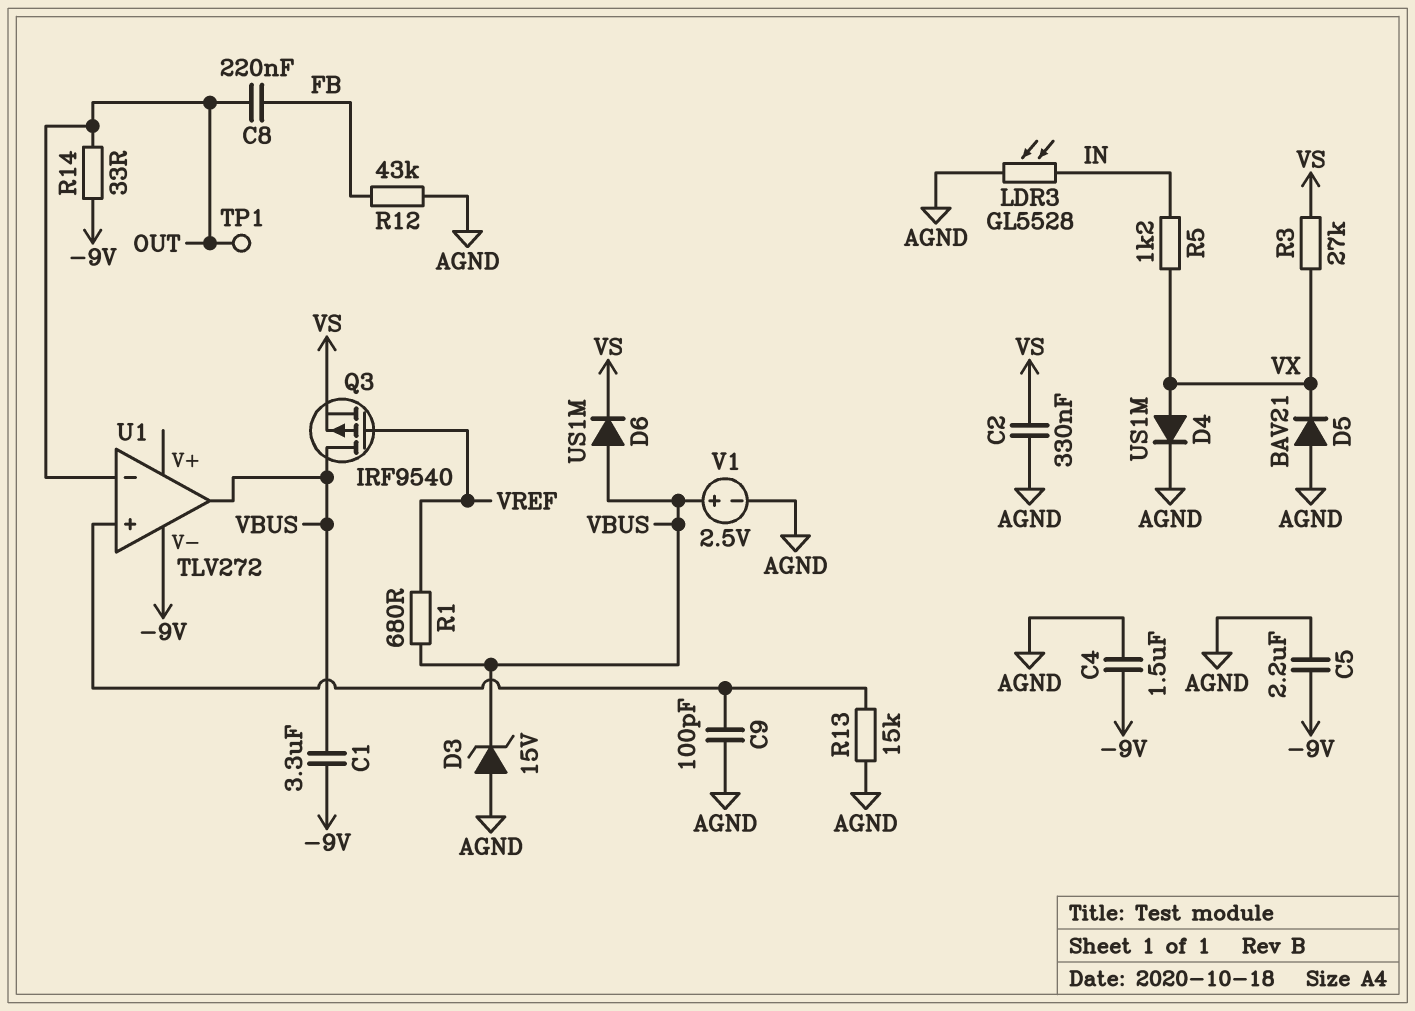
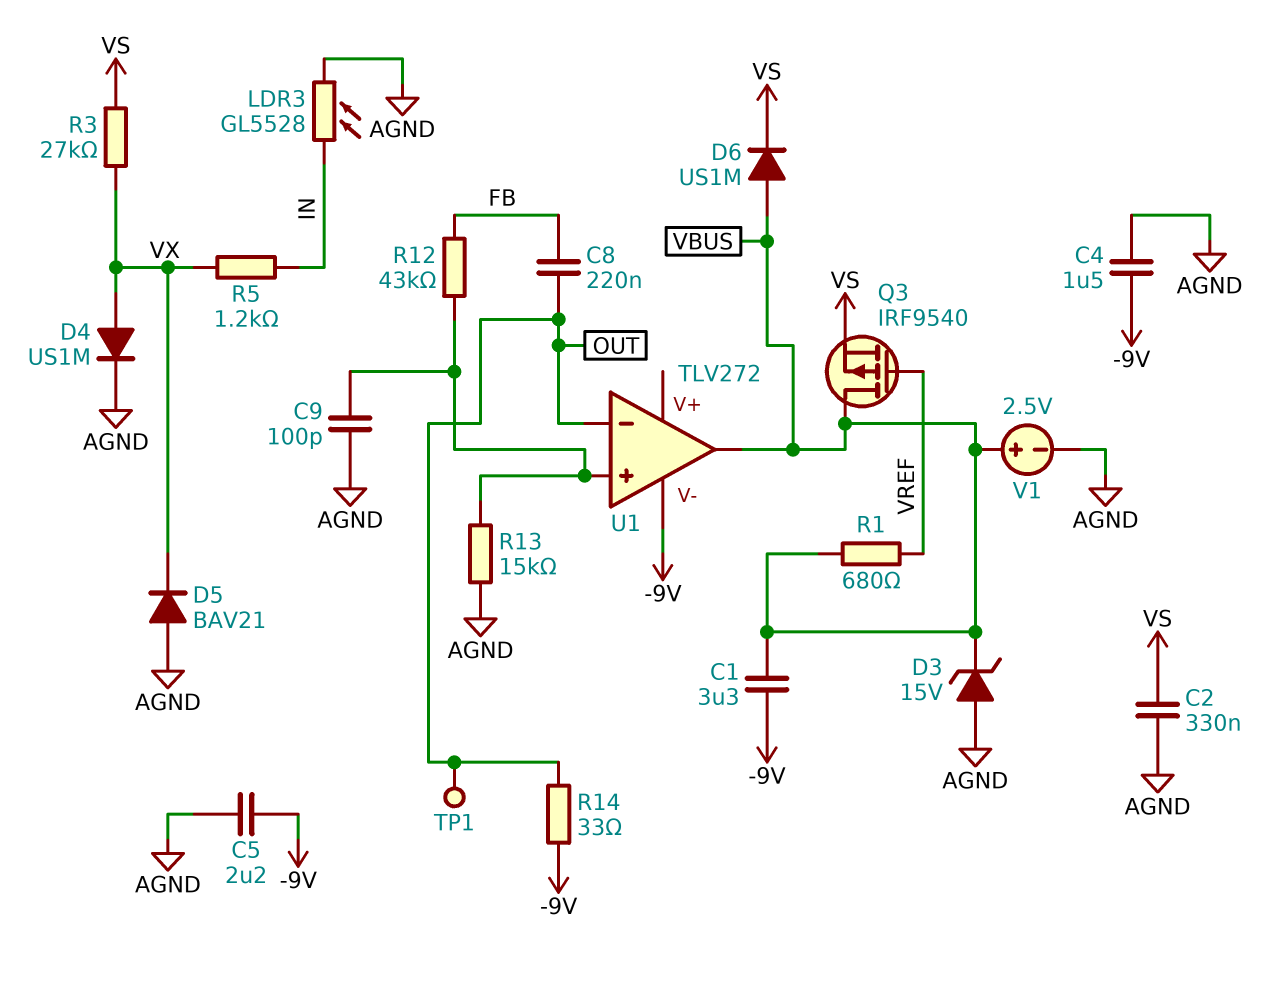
R12: 43k (AGND, FB) -> 43k (FB, U1/in+)

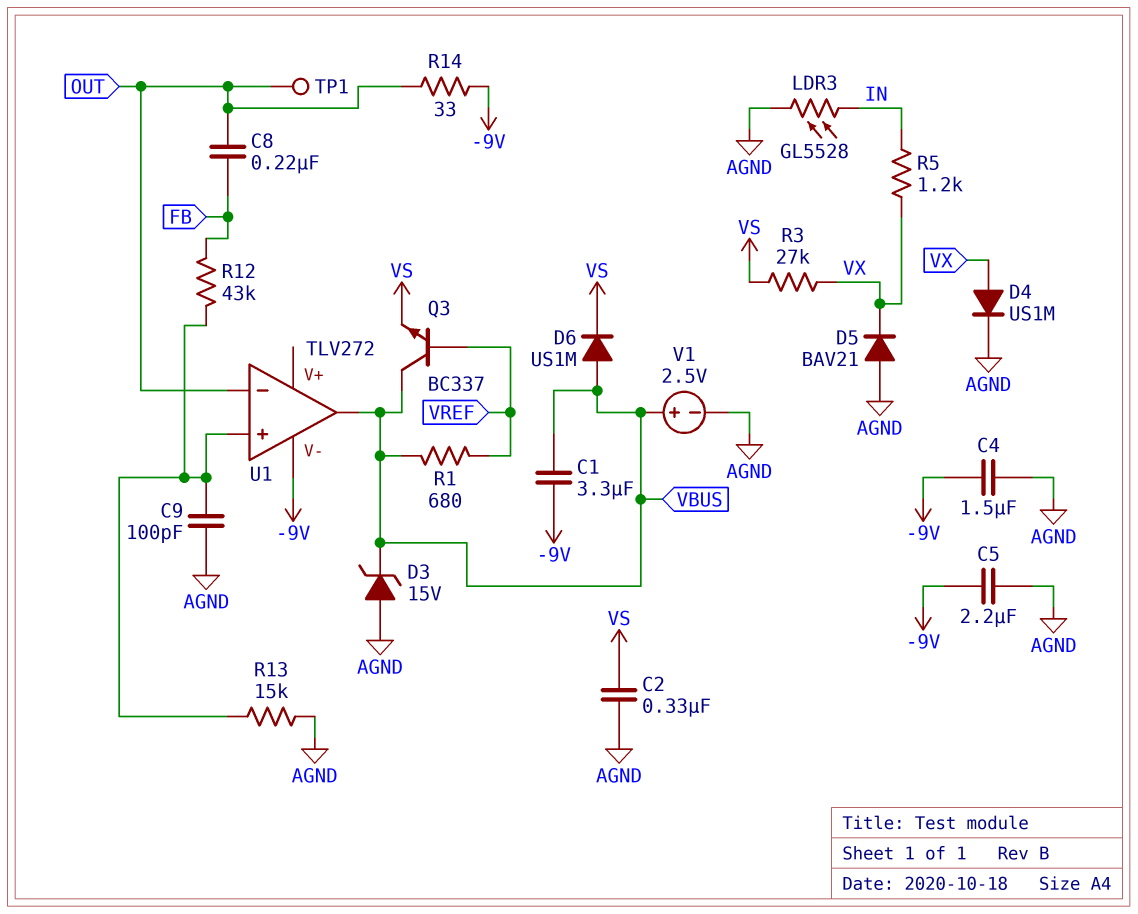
Q3: PMOS IRF9540 (G VREF, D VBUS, S VS) -> NPN BC337 (B VREF, C VBUS, E VS)

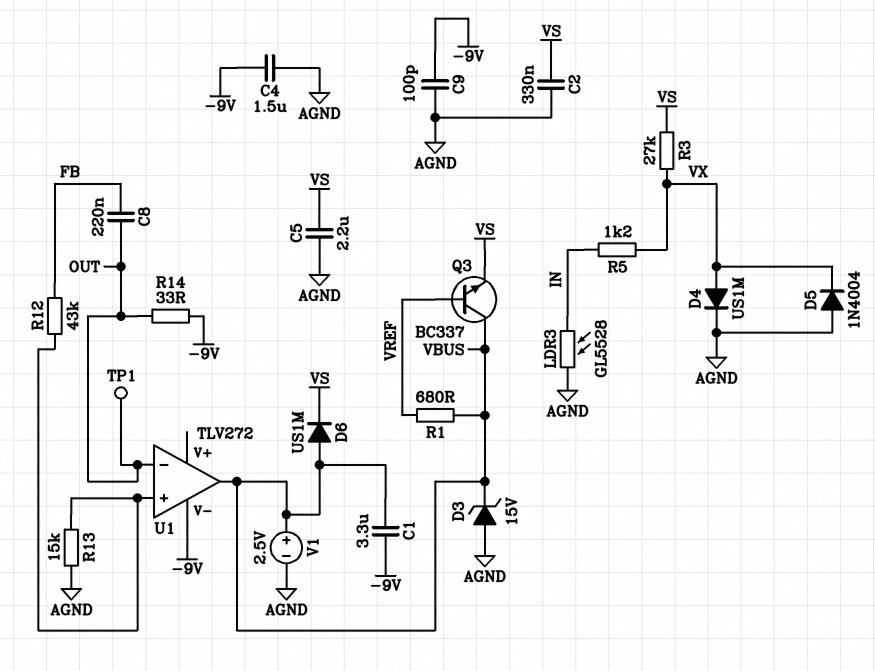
C5: 2.2uF (-9V, AGND) -> 2.2uF (AGND, VS)
C9: 100pF (AGND, U1/in+) -> 100pF (-9V, AGND)
D5: diode BAV21 (A AGND, K VX) -> diode 1N4004 (A AGND, K VX)

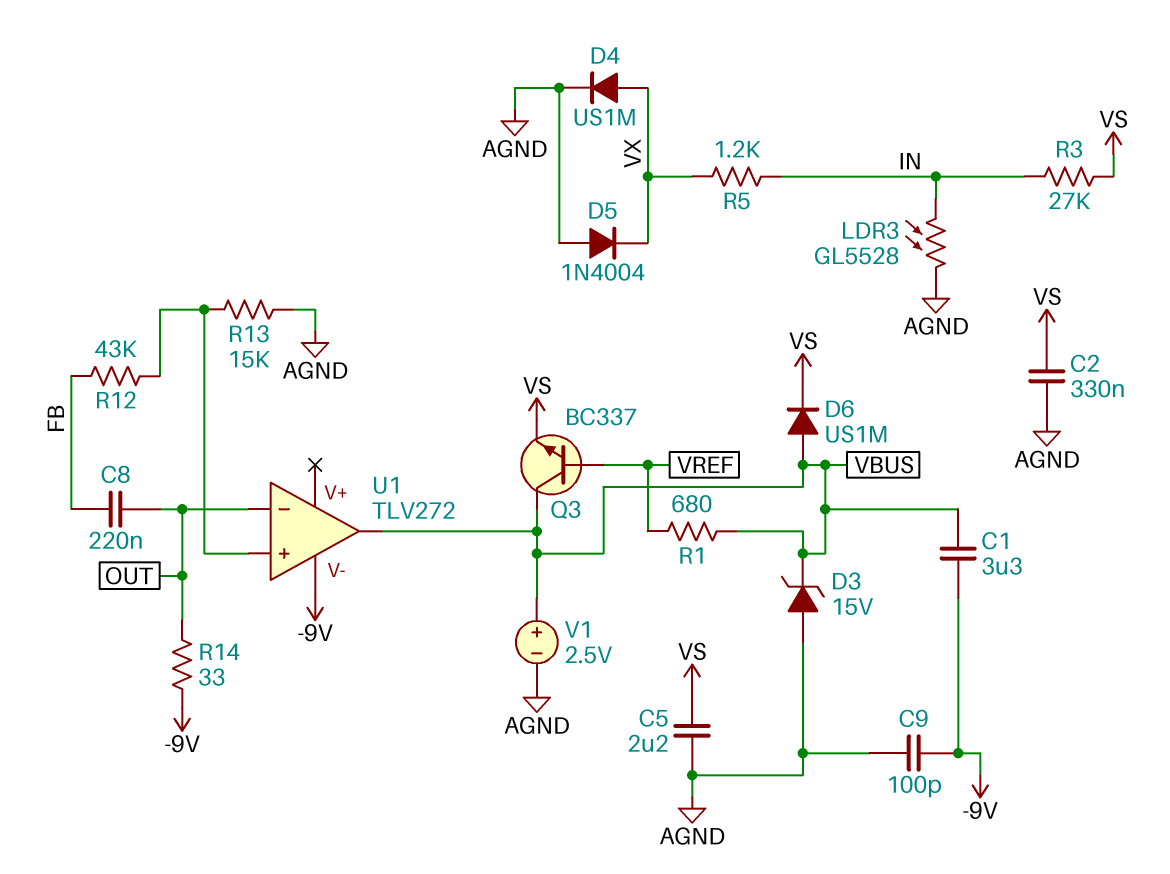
C4: 1.5uF (-9V, AGND) -> none
R3: 27k (VS, VX) -> 27k (IN, VS)
TP1: test point (OUT) -> none

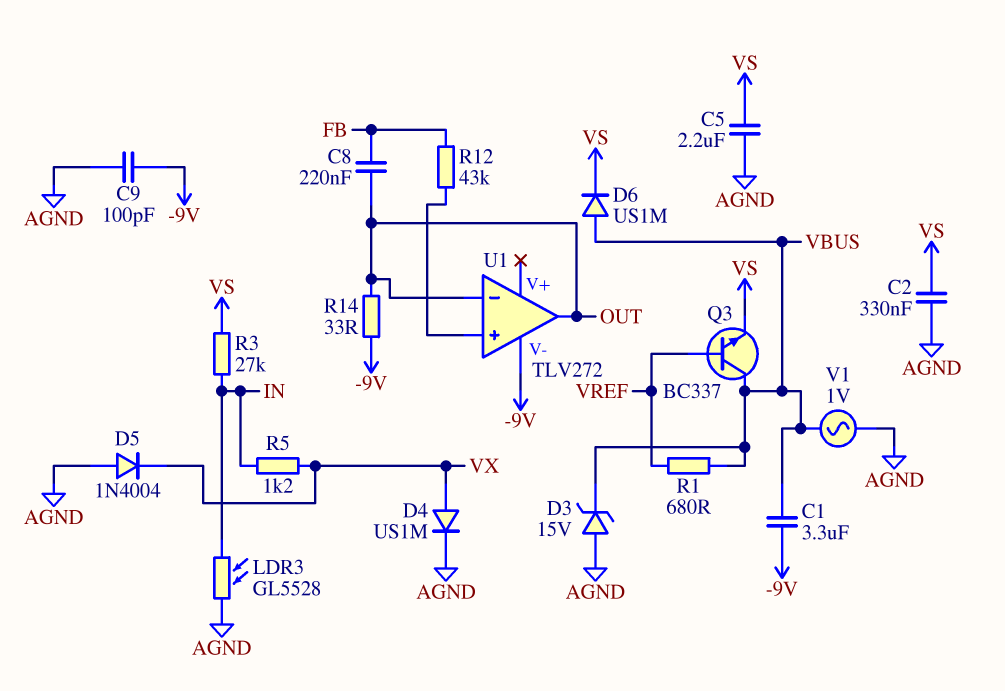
R13: 15k (AGND, U1/in+) -> none
U1 pin out: VBUS -> OUT
V1: 2.5V (plus VBUS, minus AGND) -> AC 1V (AGND, VBUS)

